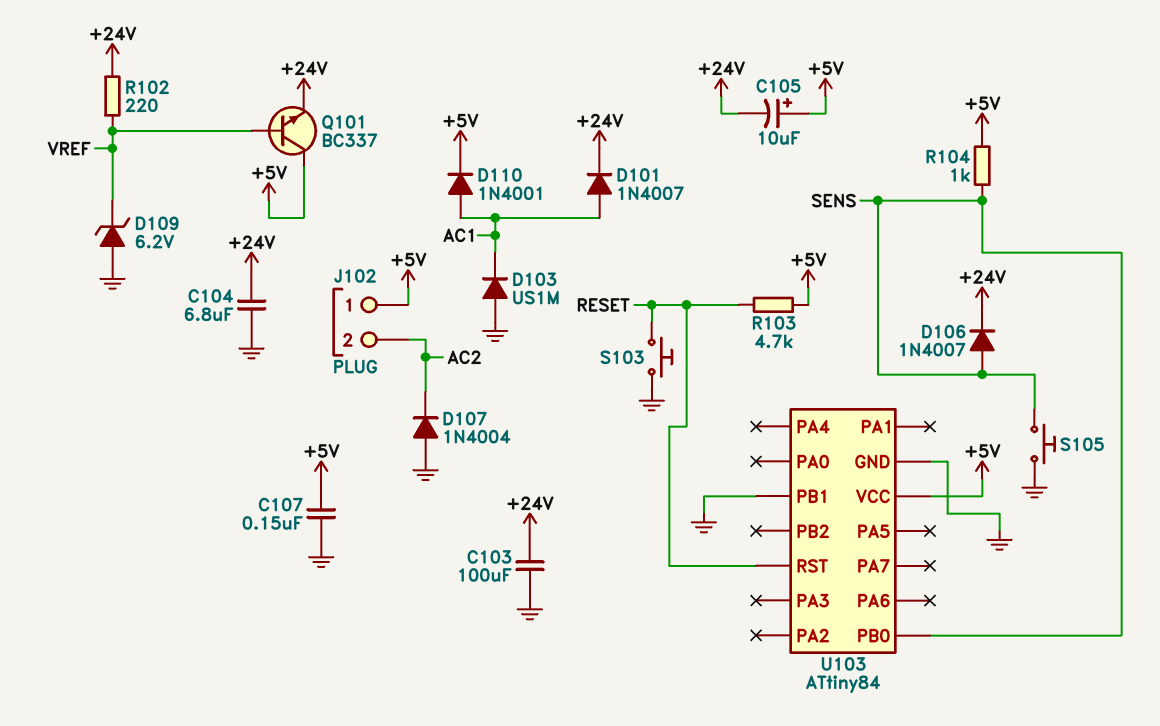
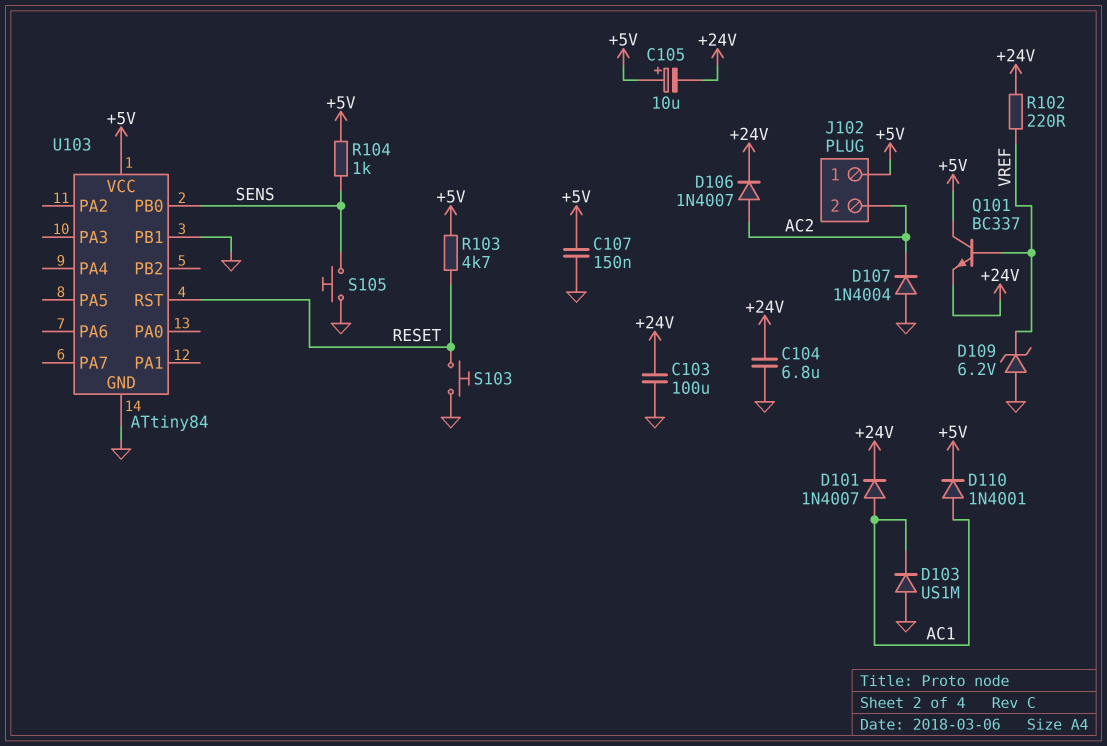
D106: diode 1N4007 (A SENS, K +24V) -> diode 1N4007 (A AC2, K +24V)

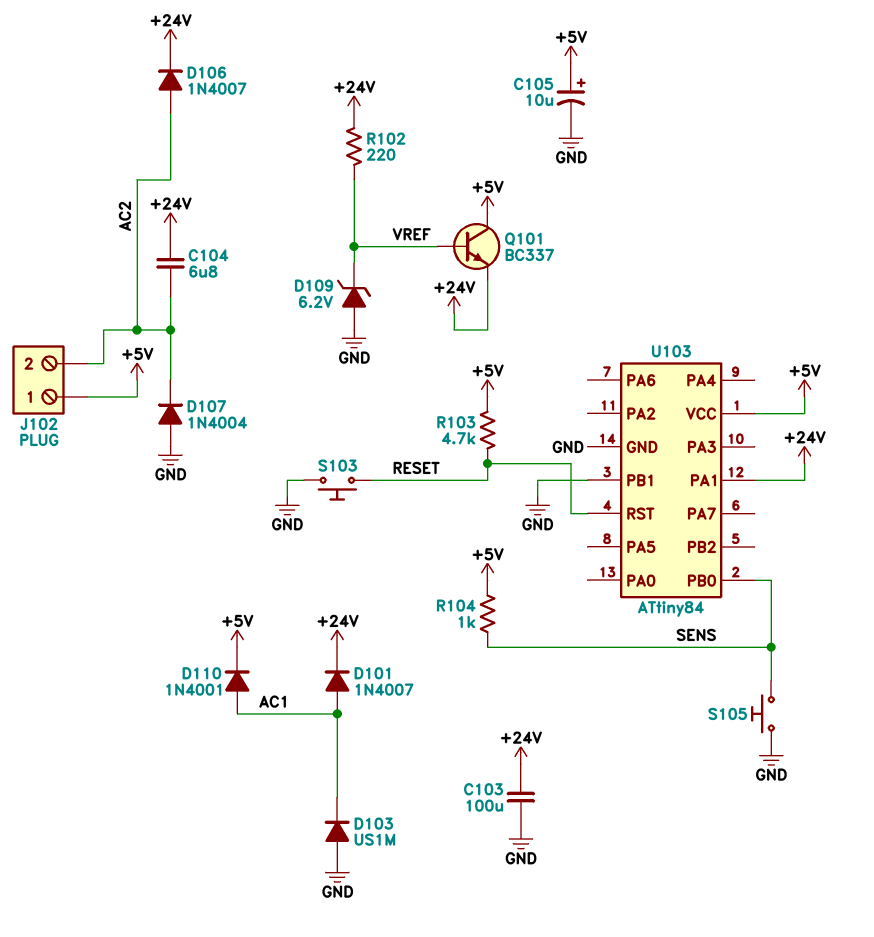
C104: 6.8uF (+24V, GND) -> 6.8uF (+24V, AC2)
C105: 10uF (plus +5V, minus +24V) -> 10uF (plus +5V, minus GND)
C107: 150nF (+5V, GND) -> none
U103 pin PA1: none -> +24V

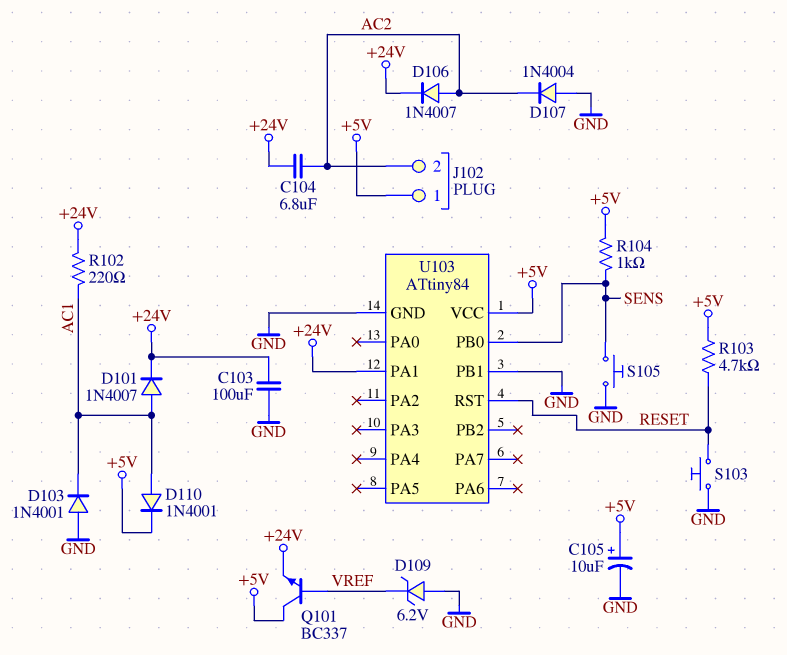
D103: diode US1M (A GND, K AC1) -> diode 1N4001 (A GND, K AC1)
R102: 220 (+24V, VREF) -> 220 (+24V, AC1)

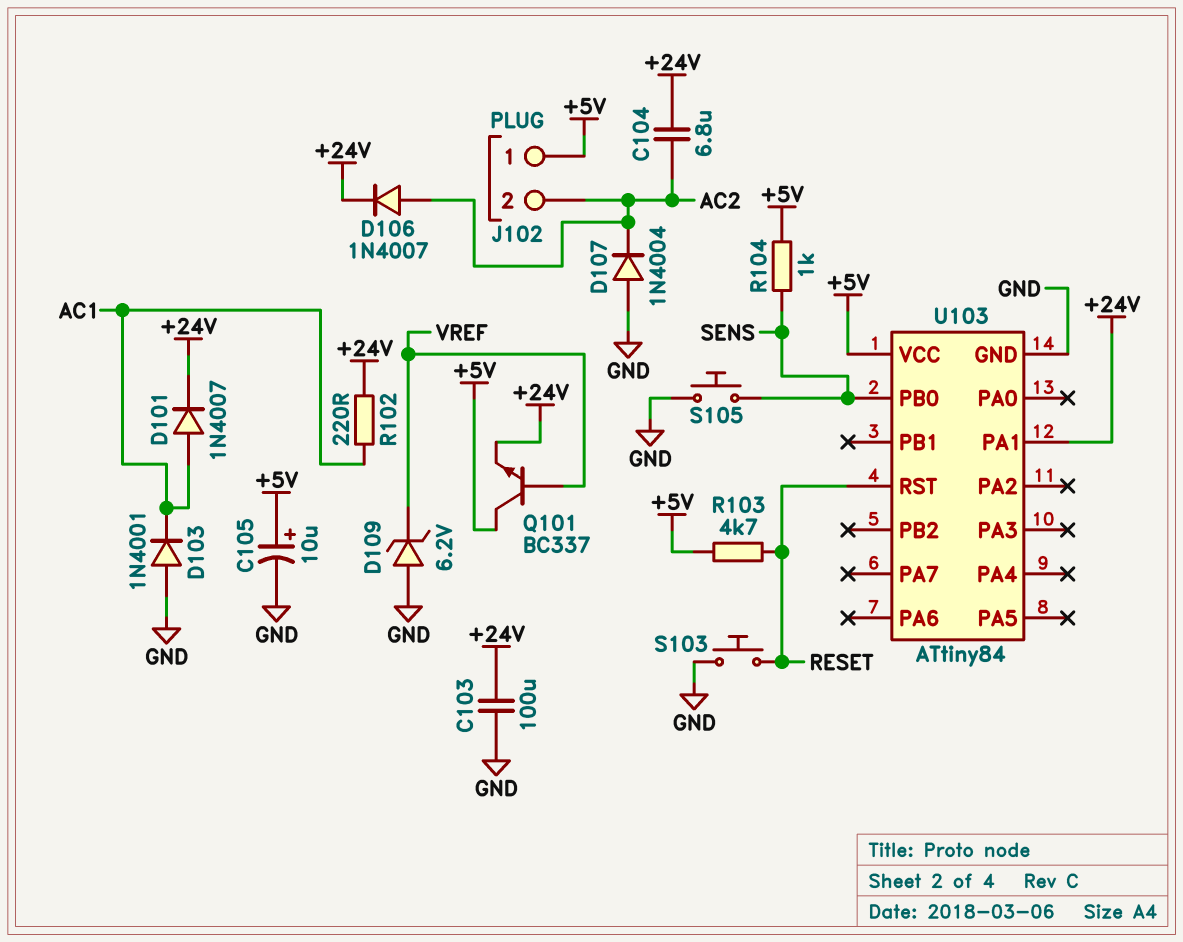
D110: diode 1N4001 (A AC1, K +5V) -> none
U103 pin PB1: GND -> none

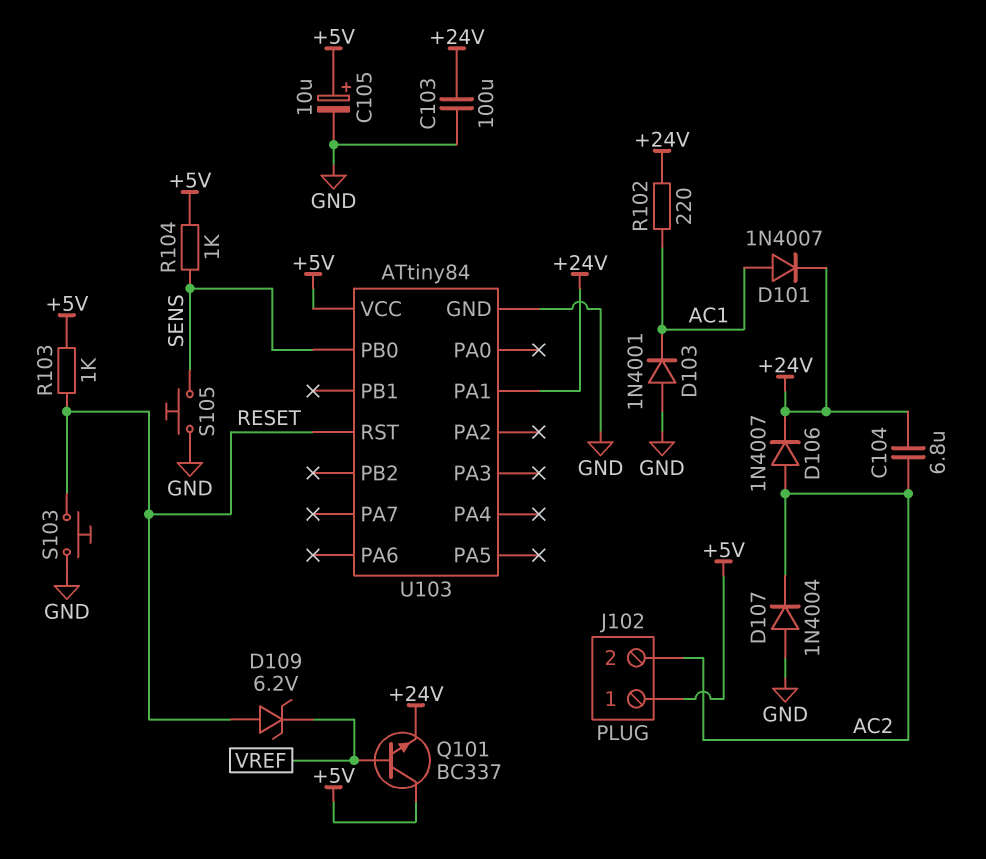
D109: zener 6.2V (A GND, K VREF) -> zener 6.2V (A RESET, K VREF)
R103: 4.7k (+5V, RESET) -> 1k (+5V, RESET)

